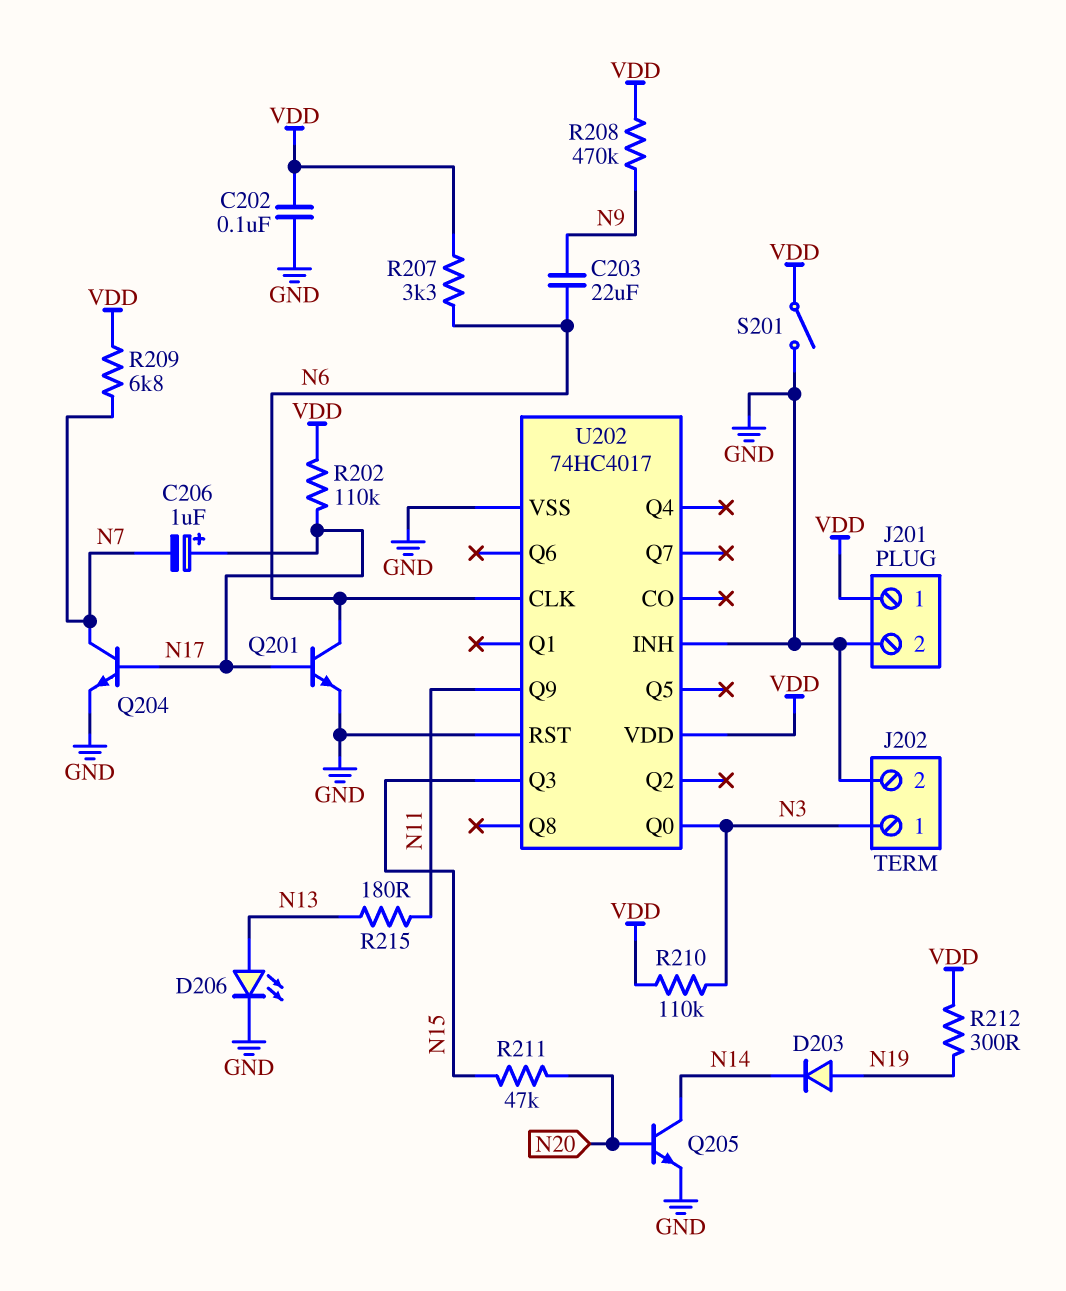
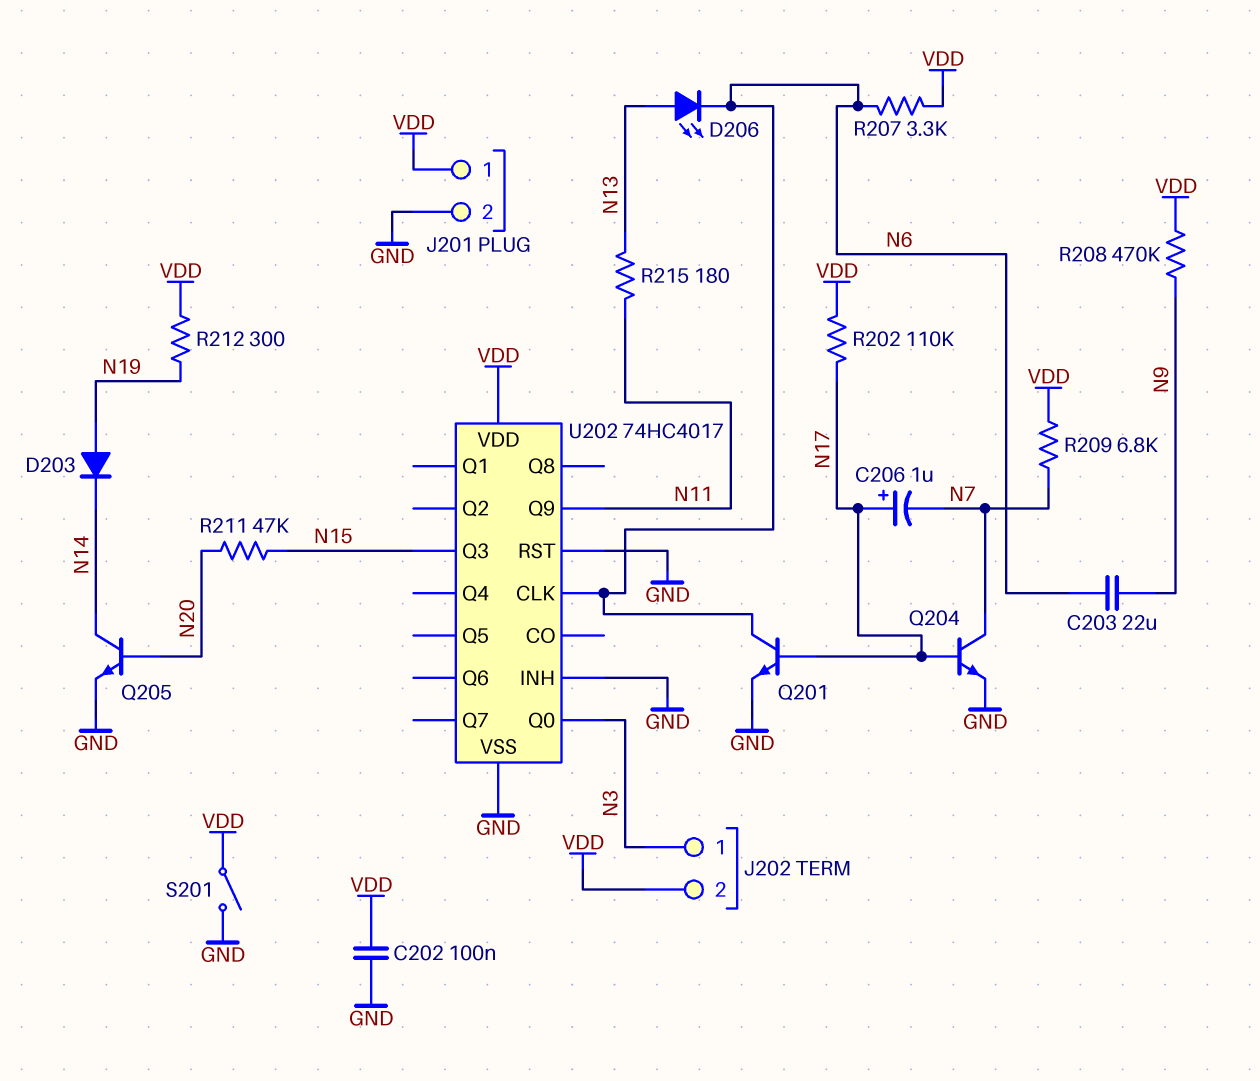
D206: LED (A N13, K GND) -> LED (A N13, K N6)
J202 pin 2: GND -> VDD
R210: 110k (N3, VDD) -> none

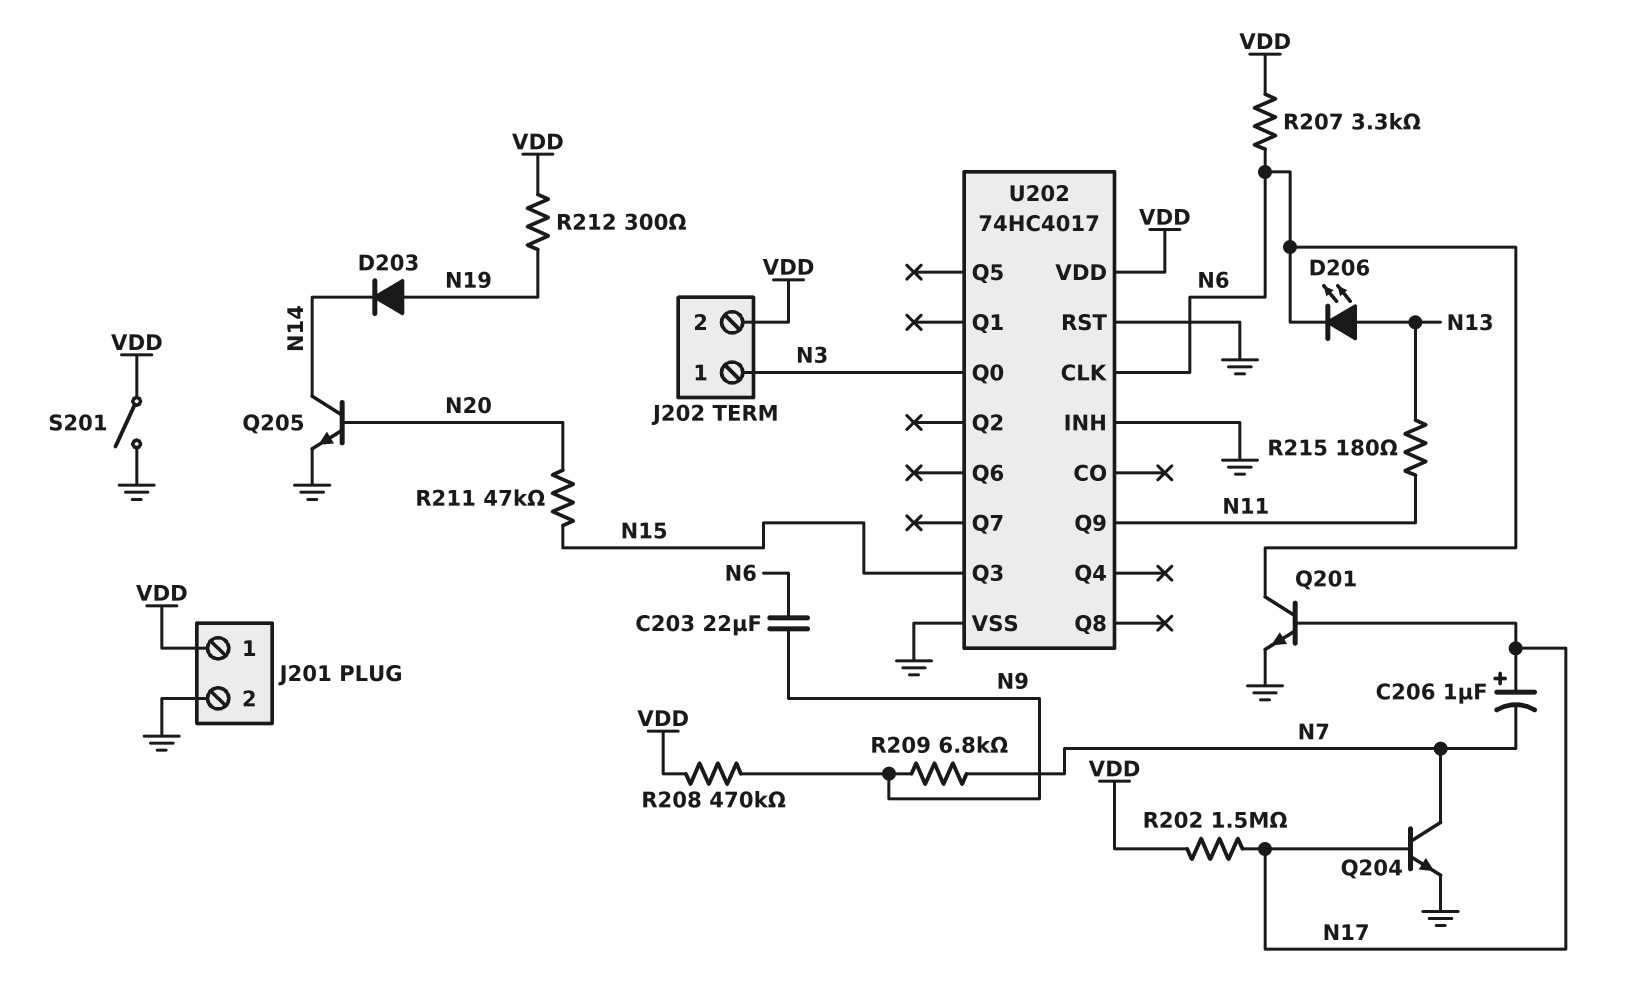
C202: 100nF (GND, VDD) -> none
R202: 110k (N17, VDD) -> 1.5M (N17, VDD)
R209: 6.8k (N7, VDD) -> 6.8k (N7, N9)

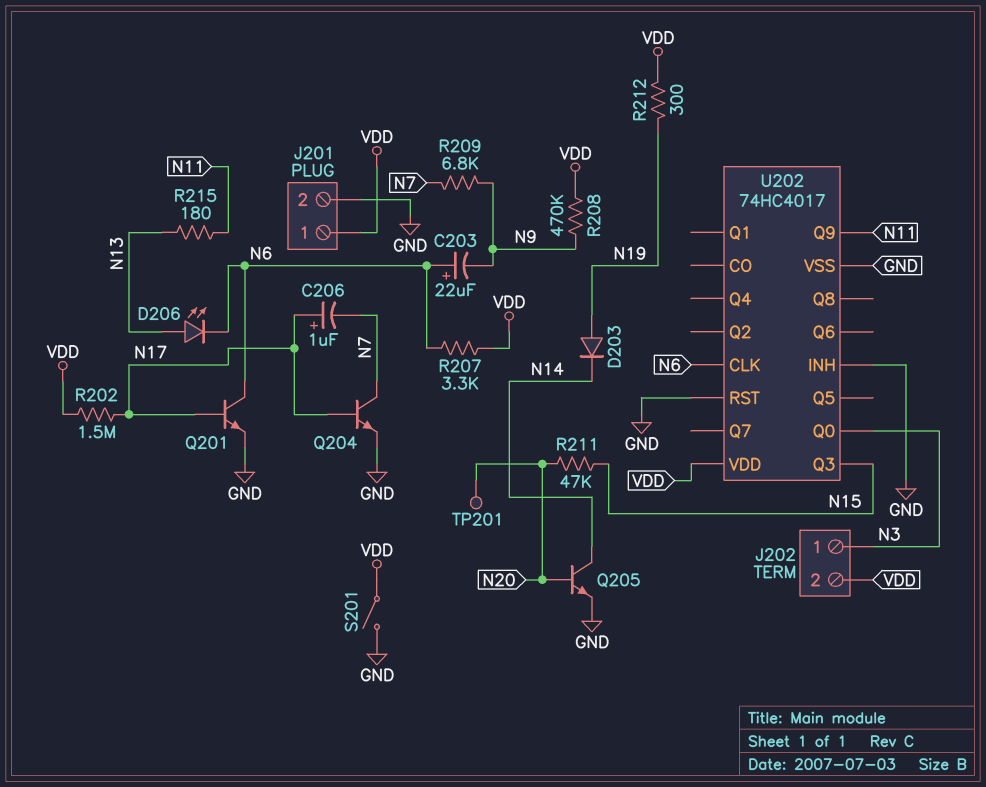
C203: 22uF (N6, N9) -> 22uF (plus N6, minus N9)
TP201: none -> test point (N20)

